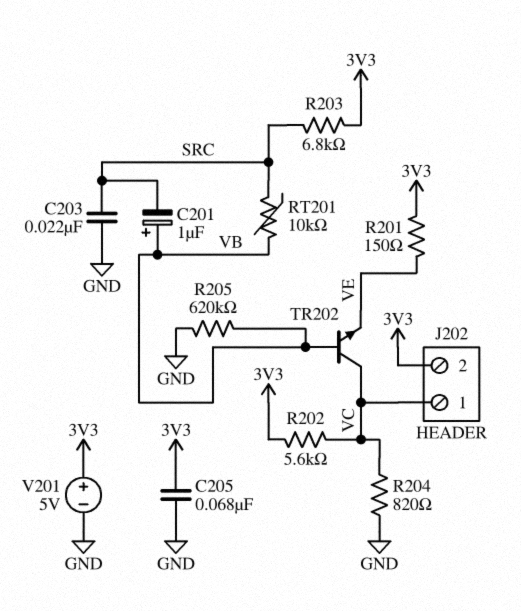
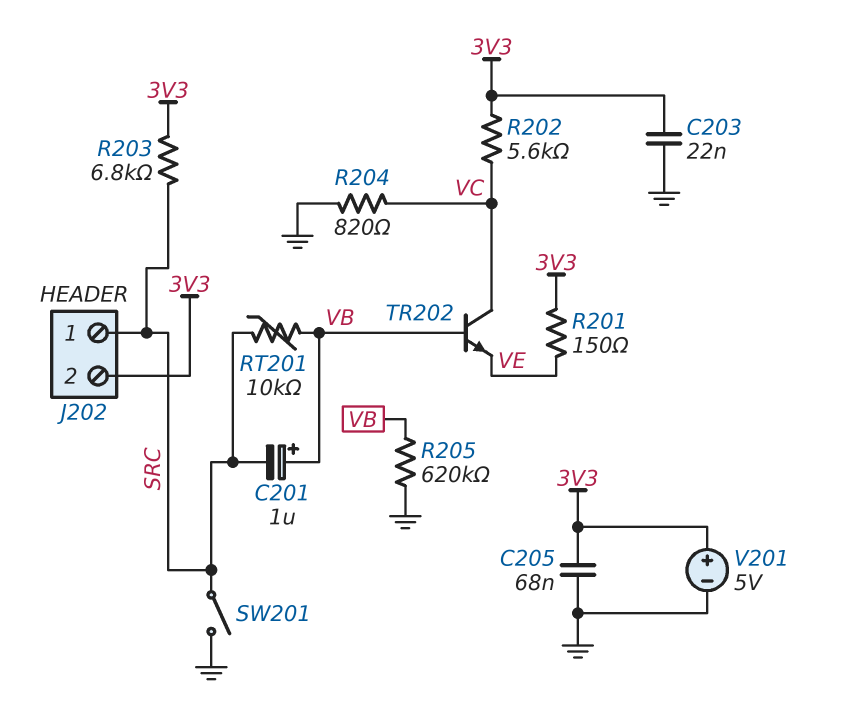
C203: 22nF (GND, SRC) -> 22nF (3V3, GND)
J202 pin 1: VC -> SRC
SW201: none -> switch (GND, SRC)

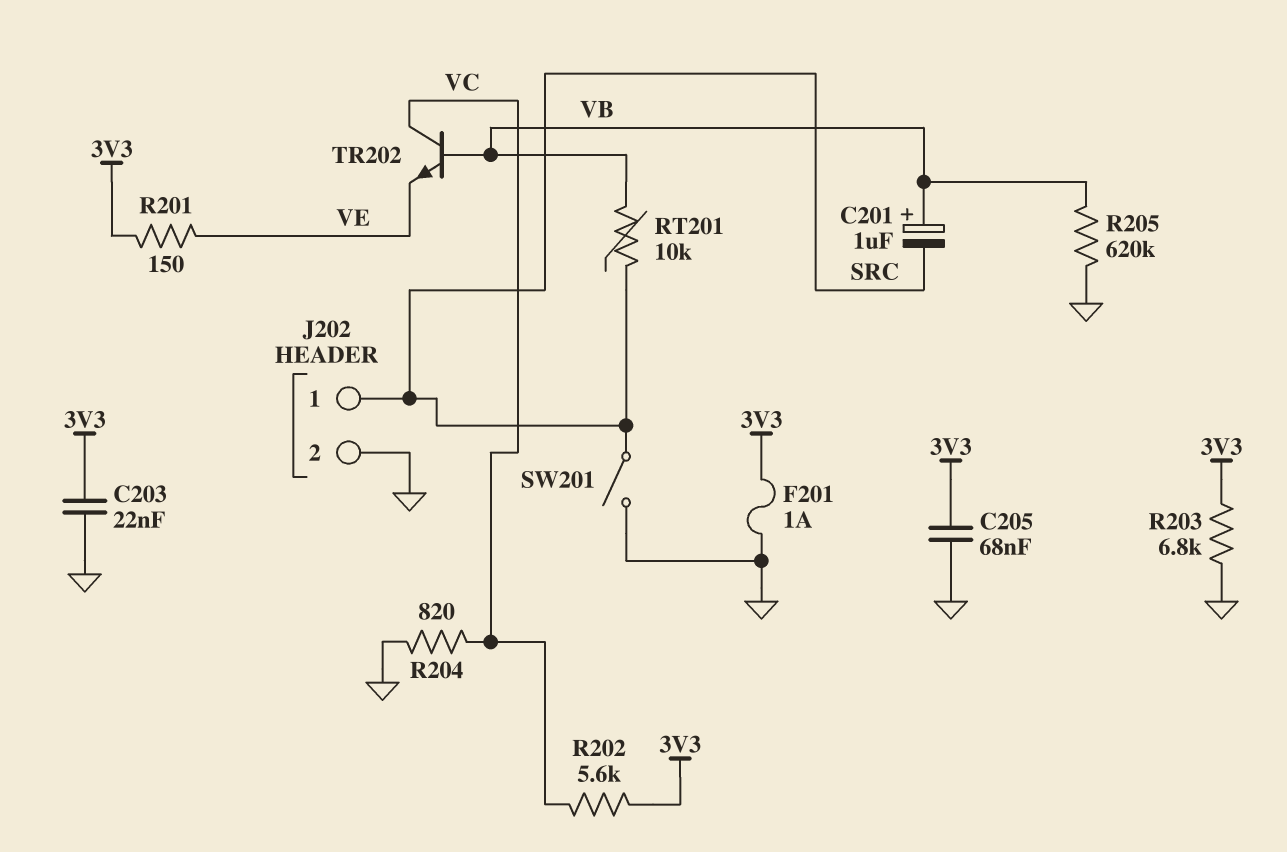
F201: none -> 1A (3V3, GND)
J202 pin 2: 3V3 -> GND
R203: 6.8k (3V3, SRC) -> 6.8k (3V3, GND)
V201: 5V (plus 3V3, minus GND) -> none

